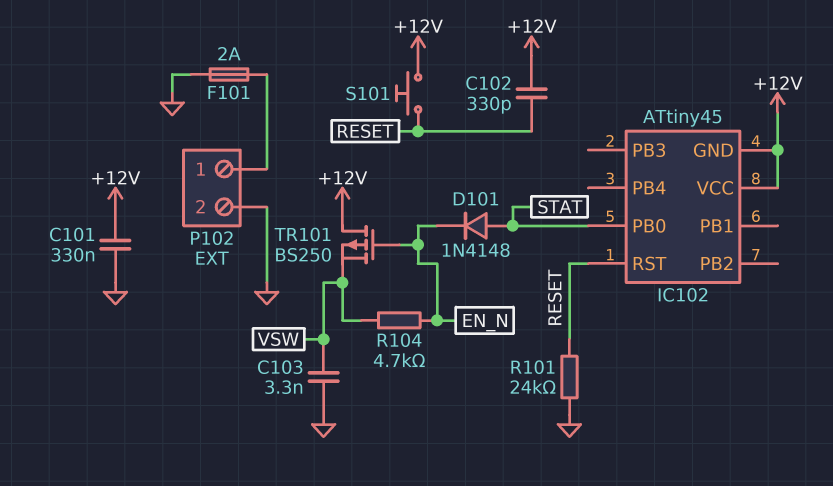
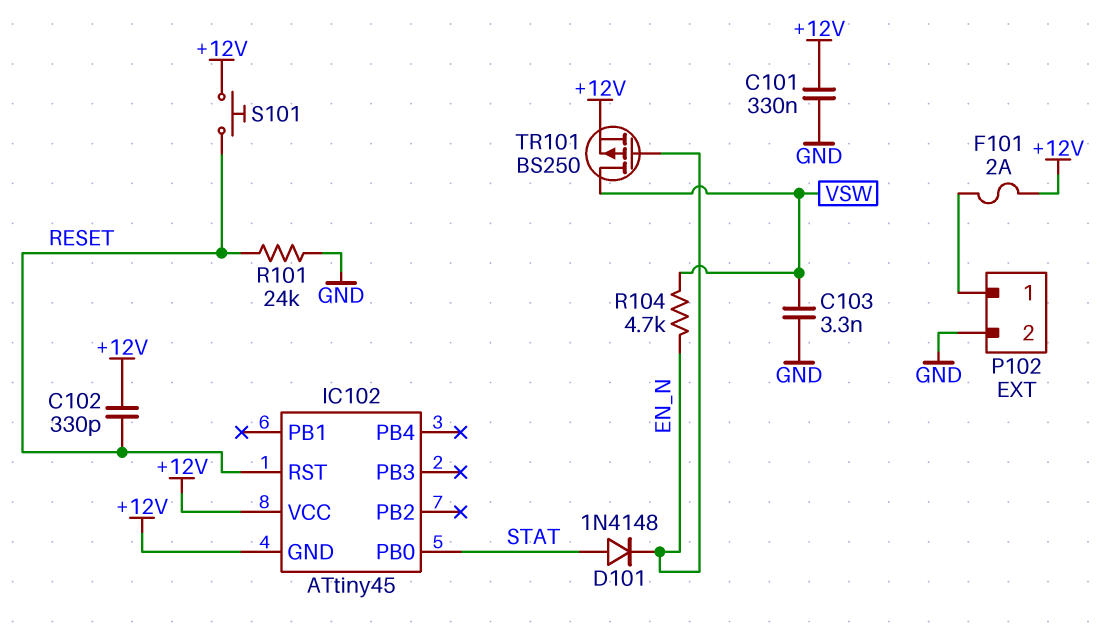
F101: 2A (GND, P102/1) -> 2A (+12V, P102/1)
TR101: PMOS BS250 (G EN_N, D +12V, S VSW) -> PMOS BS250 (G EN_N, D VSW, S +12V)

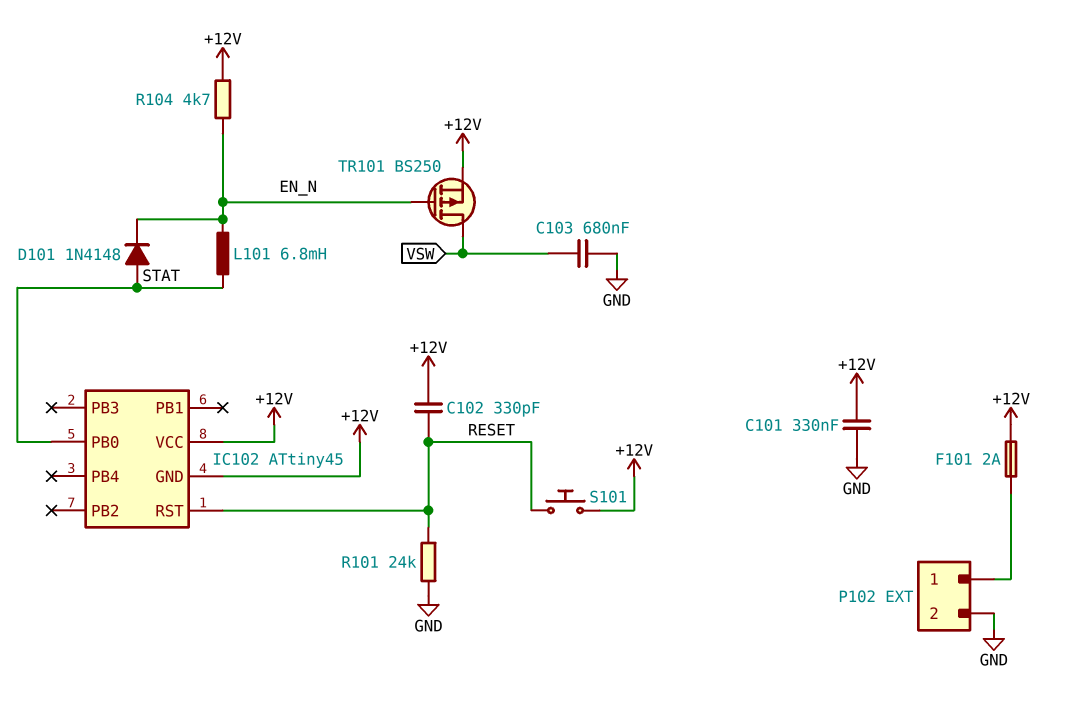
C103: 3.3nF (GND, VSW) -> 680nF (GND, VSW)
L101: none -> 6.8mH (EN_N, STAT)
R104: 4.7k (EN_N, VSW) -> 4.7k (+12V, EN_N)

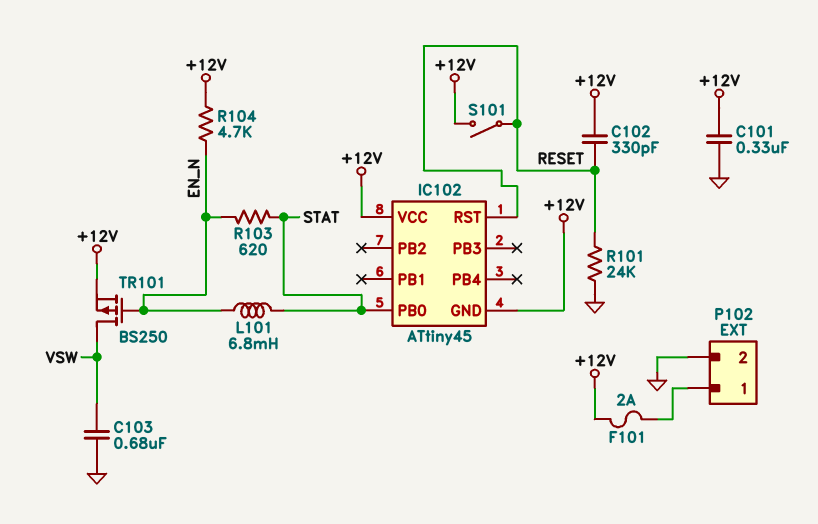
D101: diode 1N4148 (A STAT, K EN_N) -> none
R103: none -> 620 (EN_N, STAT)
S101: button (+12V, RESET) -> switch (+12V, RESET)

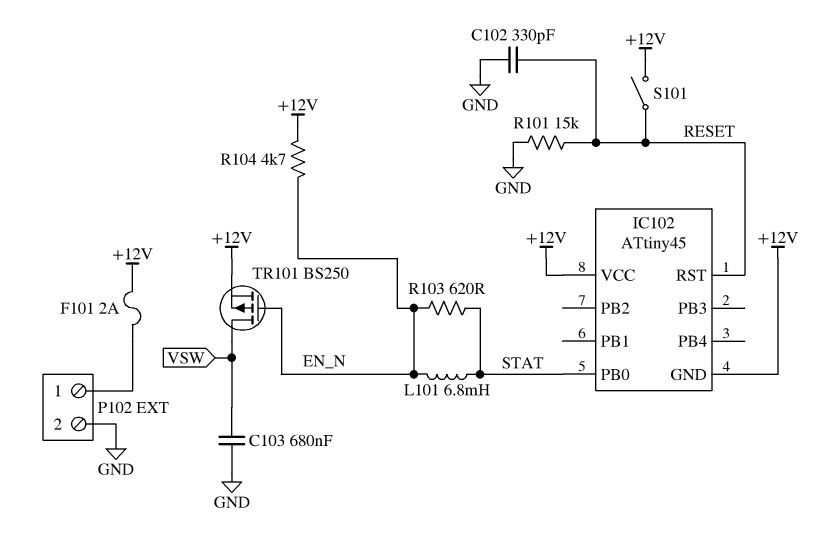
C101: 330nF (+12V, GND) -> none
C102: 330pF (+12V, RESET) -> 330pF (GND, RESET)
R101: 24k (GND, RESET) -> 15k (GND, RESET)

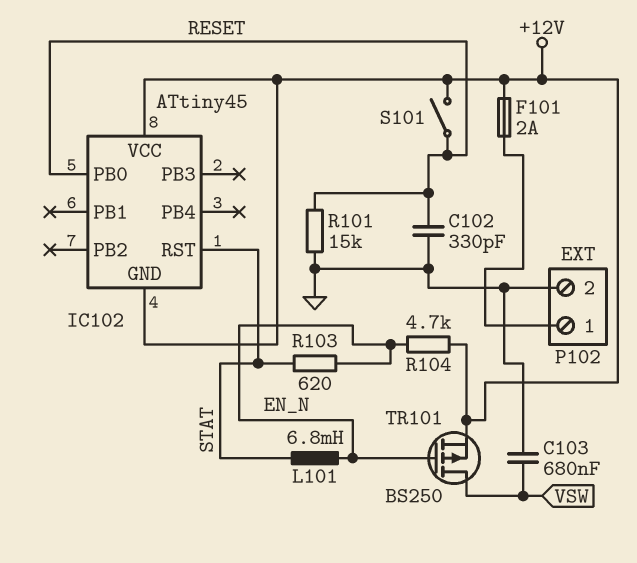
IC102 pin PB0: STAT -> RESET
IC102 pin RST: RESET -> STAT

